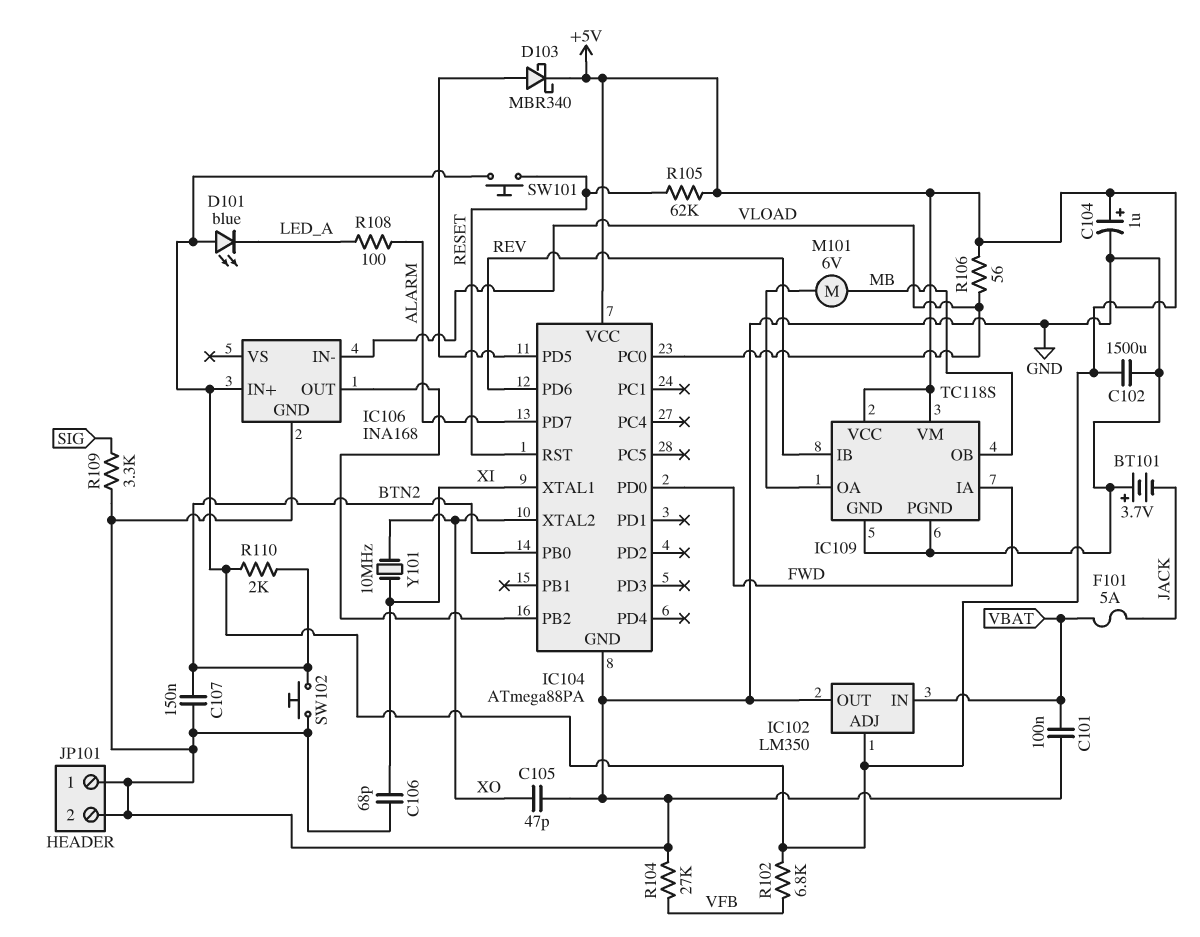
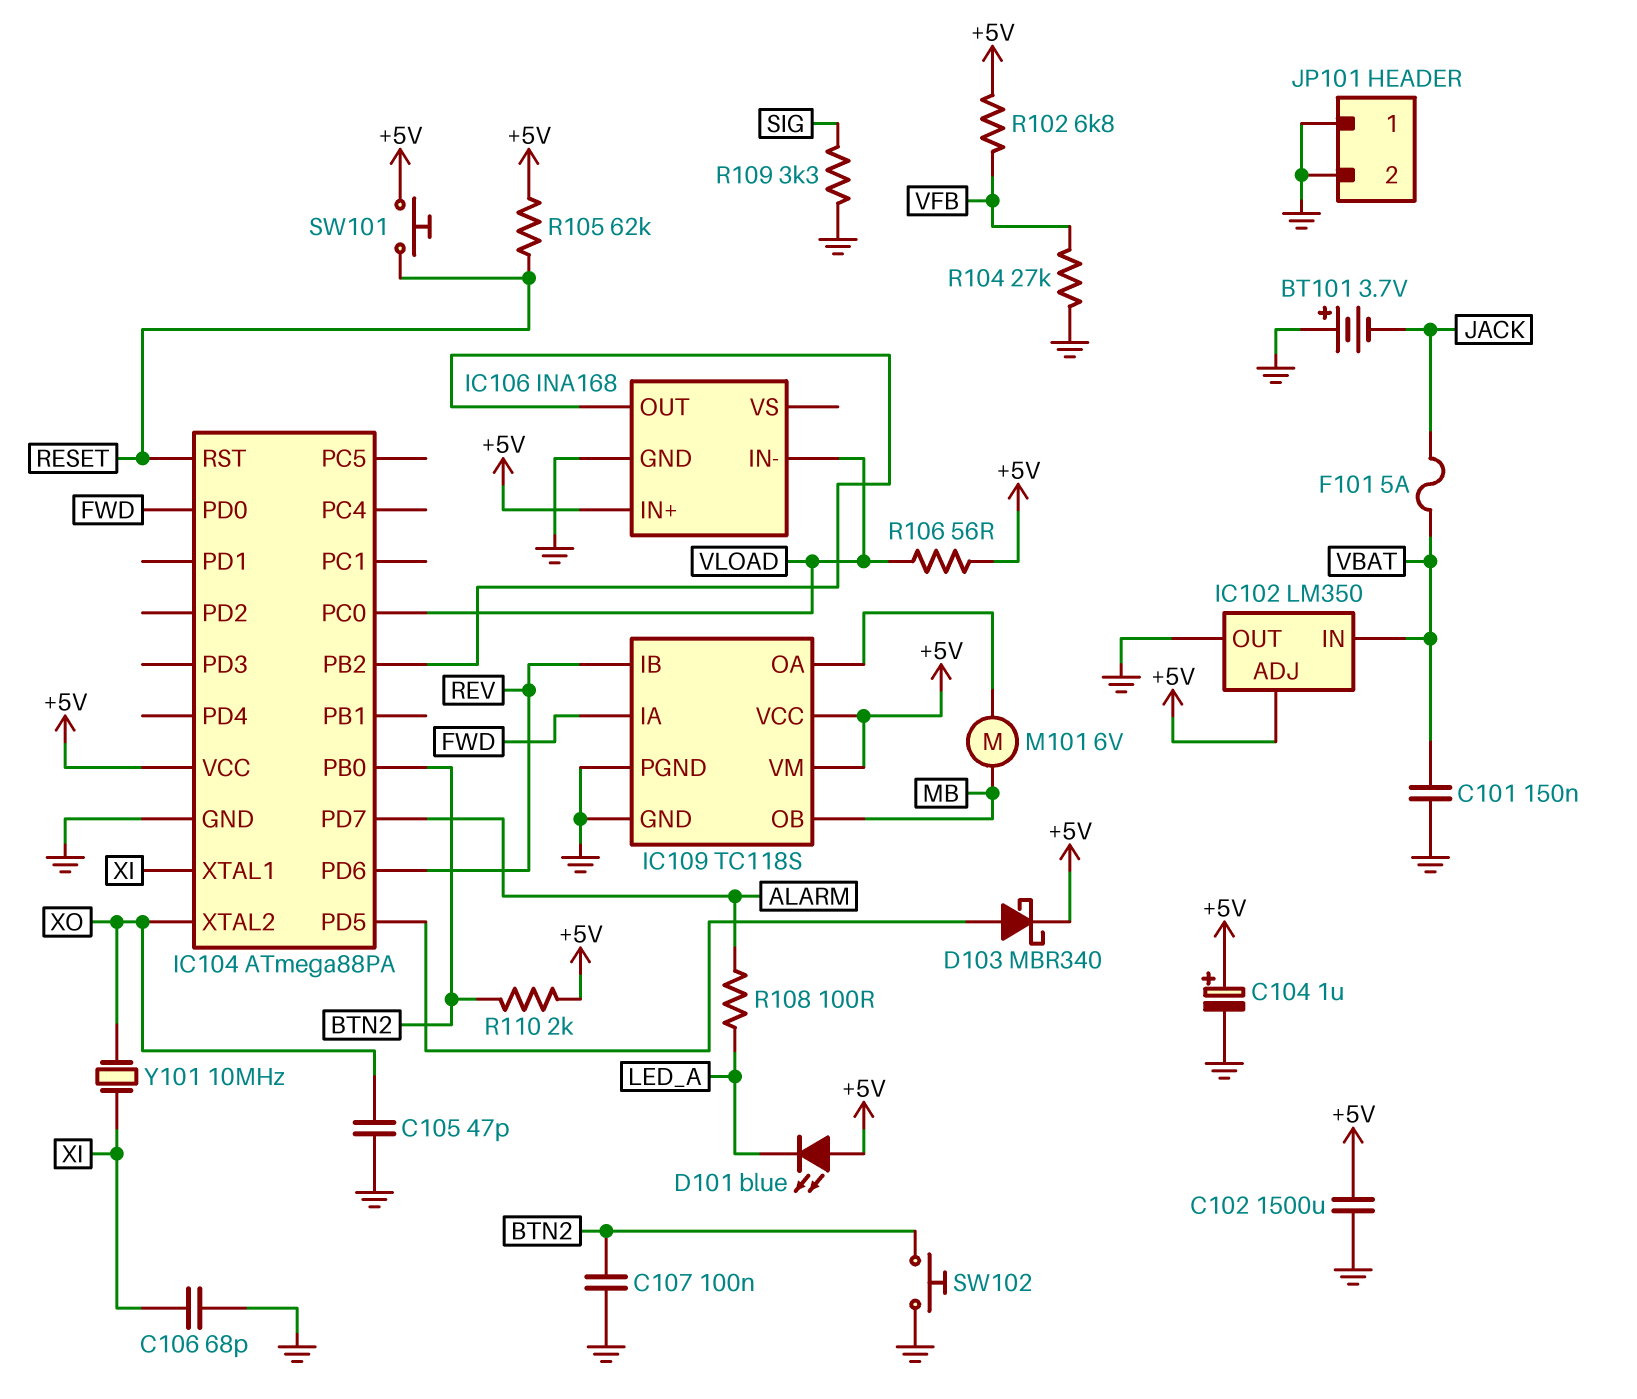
C101: 100nF (GND, VBAT) -> 150nF (GND, VBAT)
C107: 150nF (BTN2, GND) -> 100nF (BTN2, GND)

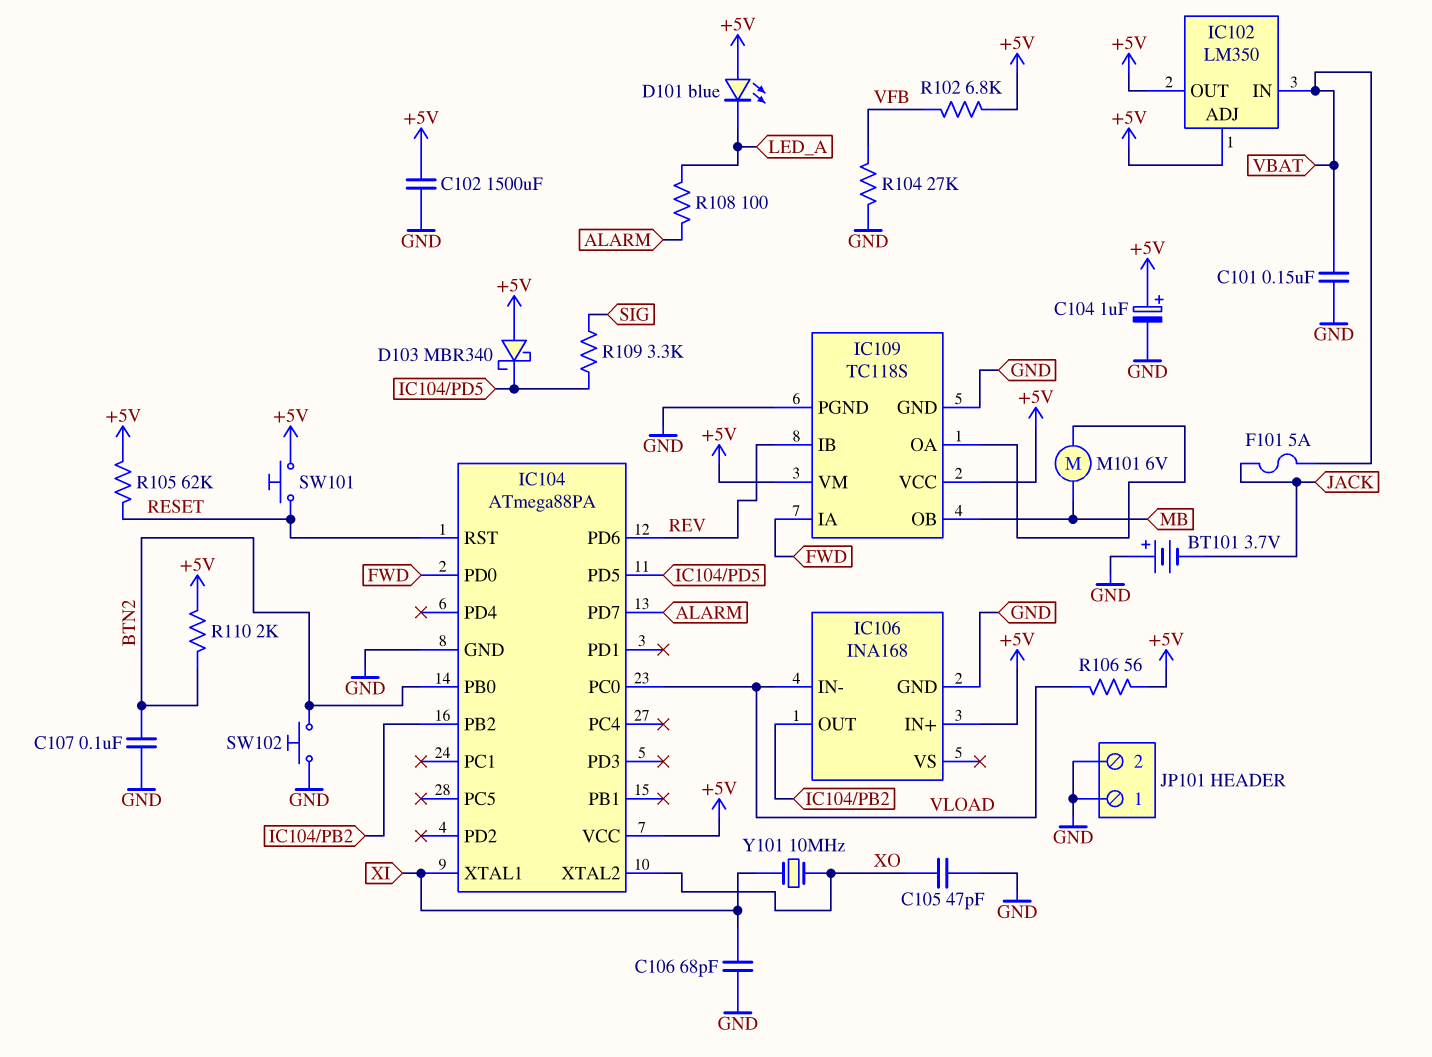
D103: schottky MBR340 (A IC104/PD5, K +5V) -> schottky MBR340 (A +5V, K IC104/PD5)
IC102 pin OUT: GND -> +5V
R109: 3.3k (GND, SIG) -> 3.3k (IC104/PD5, SIG)

